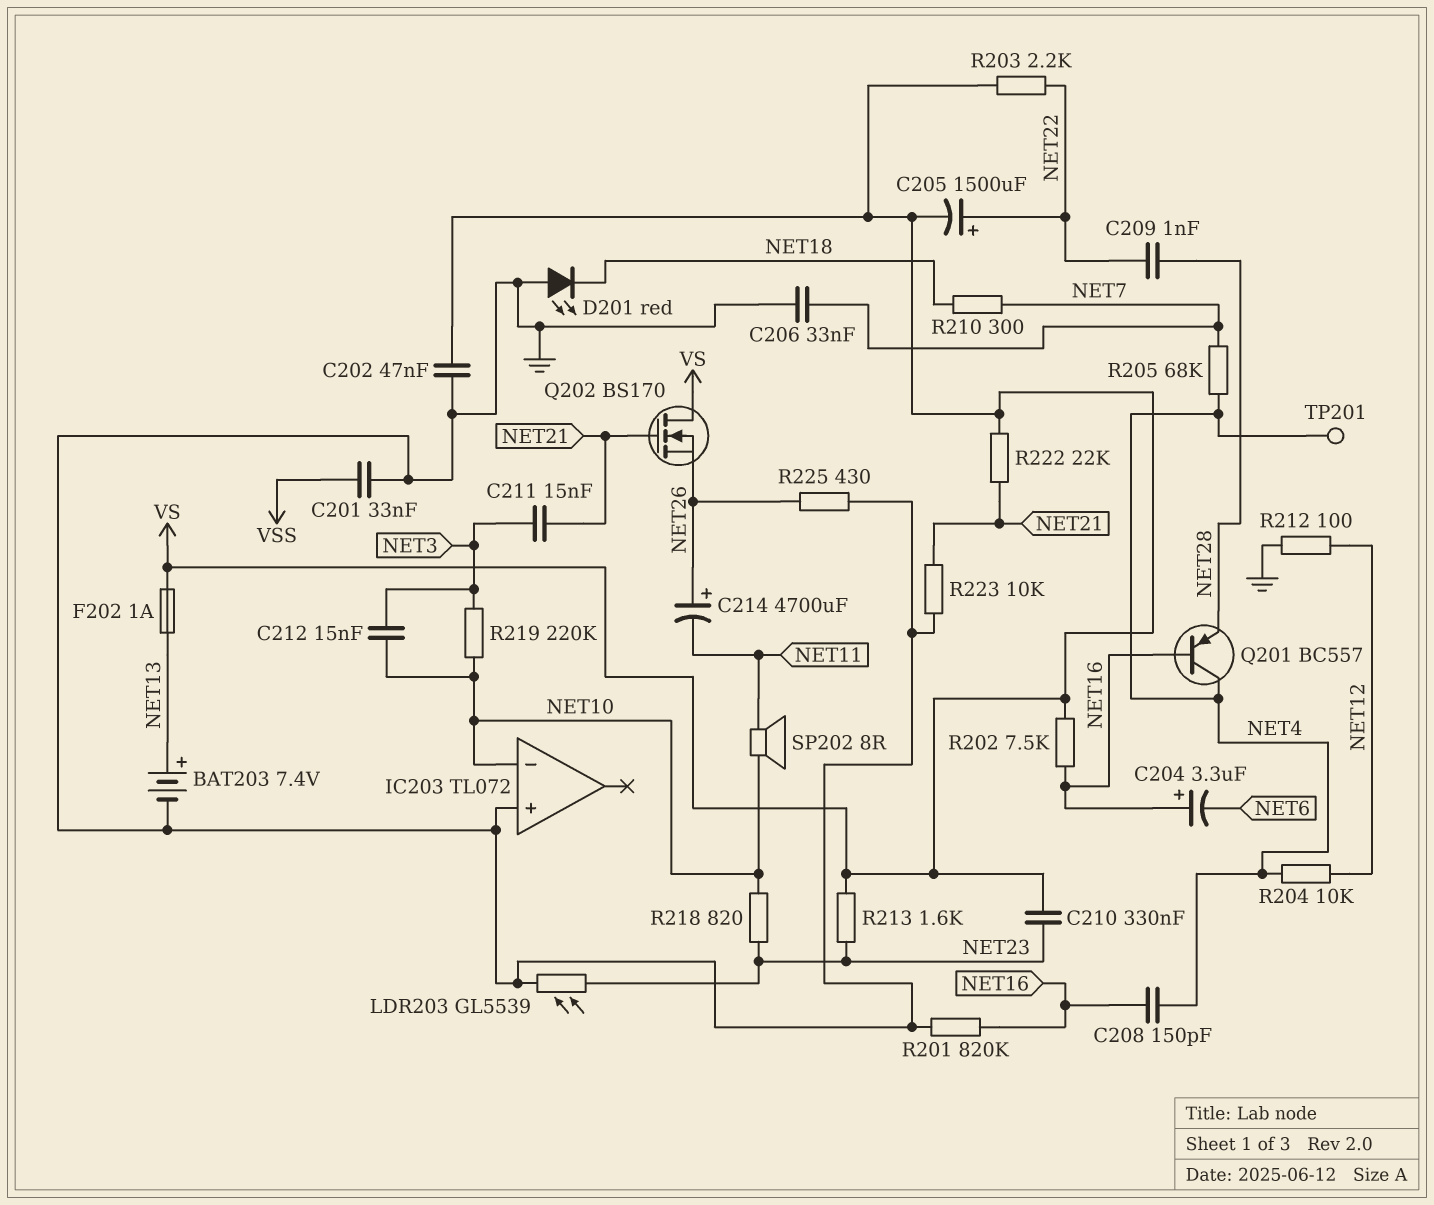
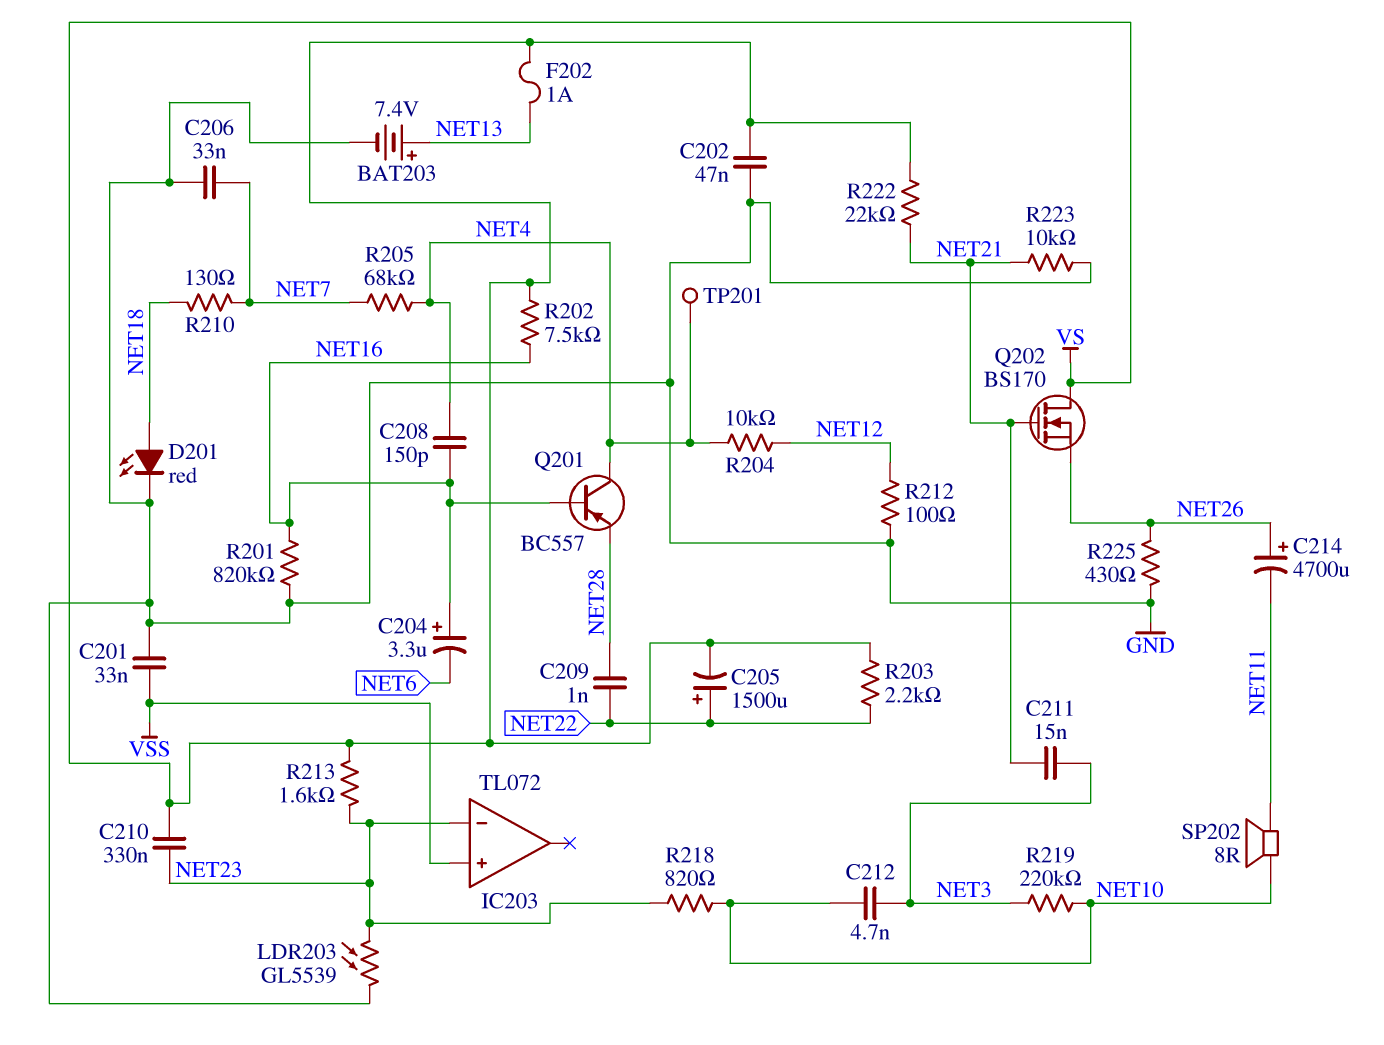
C212: 15nF (NET3, NET10) -> 4.7nF (NET3, NET10)
D201: LED red (A GND, K NET18) -> LED red (A NET18, K GND)
IC203 pin in+: GND -> VSS
IC203 pin in-: NET10 -> NET23
R210: 300 (NET7, NET18) -> 130 (NET7, NET18)

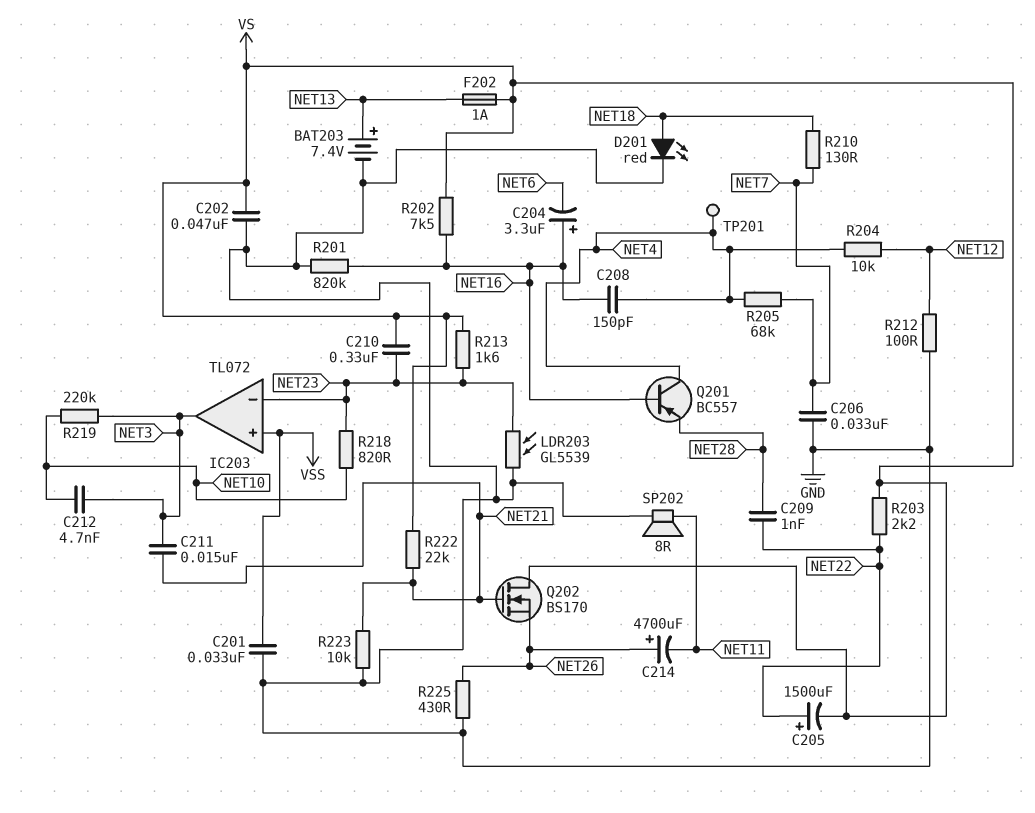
IC203 pin out: none -> NET3
SP202: speaker 8R (NET10, NET11) -> speaker 8R (GND, NET11)

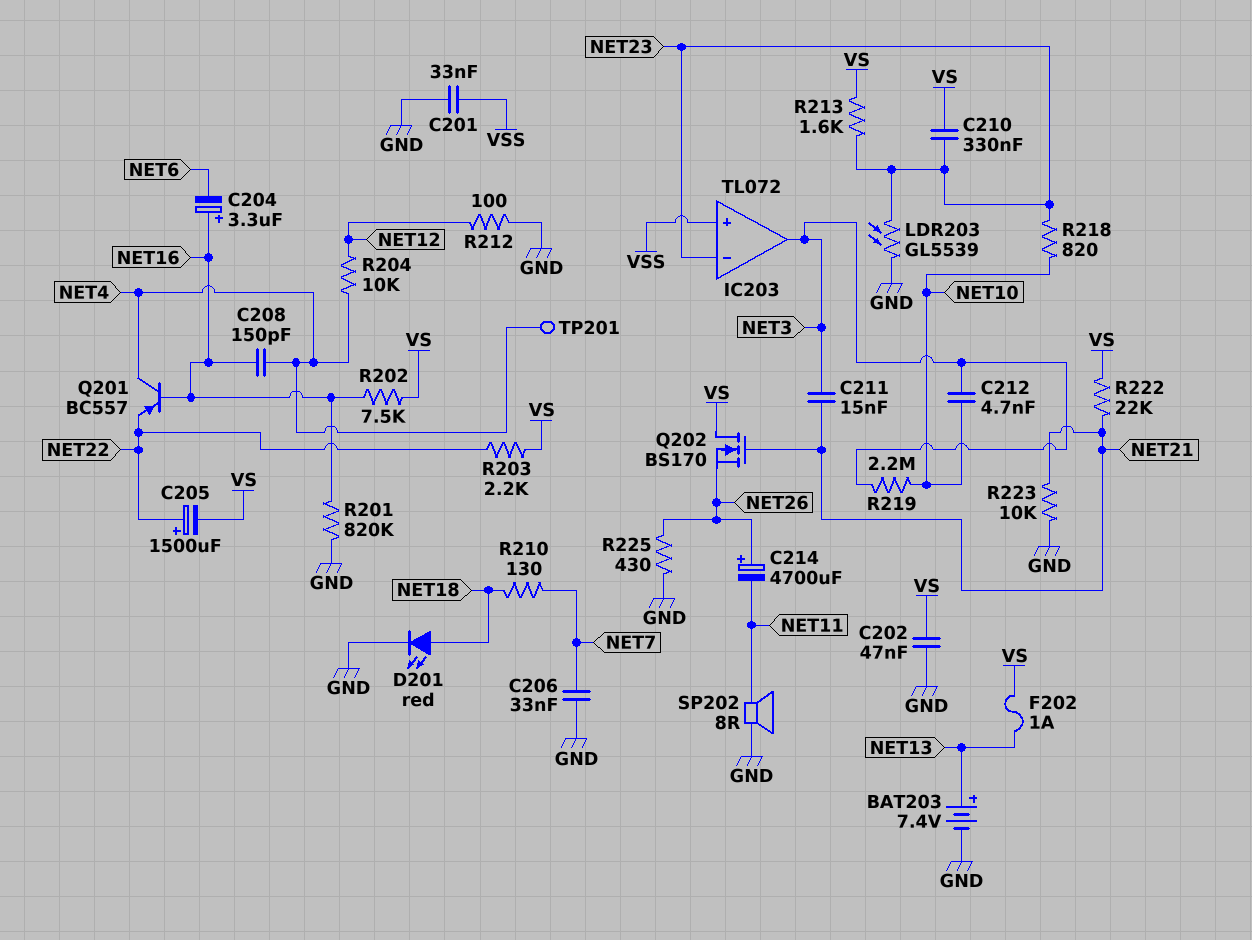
C209: 1nF (NET22, NET28) -> none
Q201: PNP BC557 (B NET16, C NET4, E NET28) -> PNP BC557 (B NET16, C NET4, E NET22)
R205: 68k (NET4, NET7) -> none
R219: 220k (NET3, NET10) -> 2.2M (NET3, NET10)

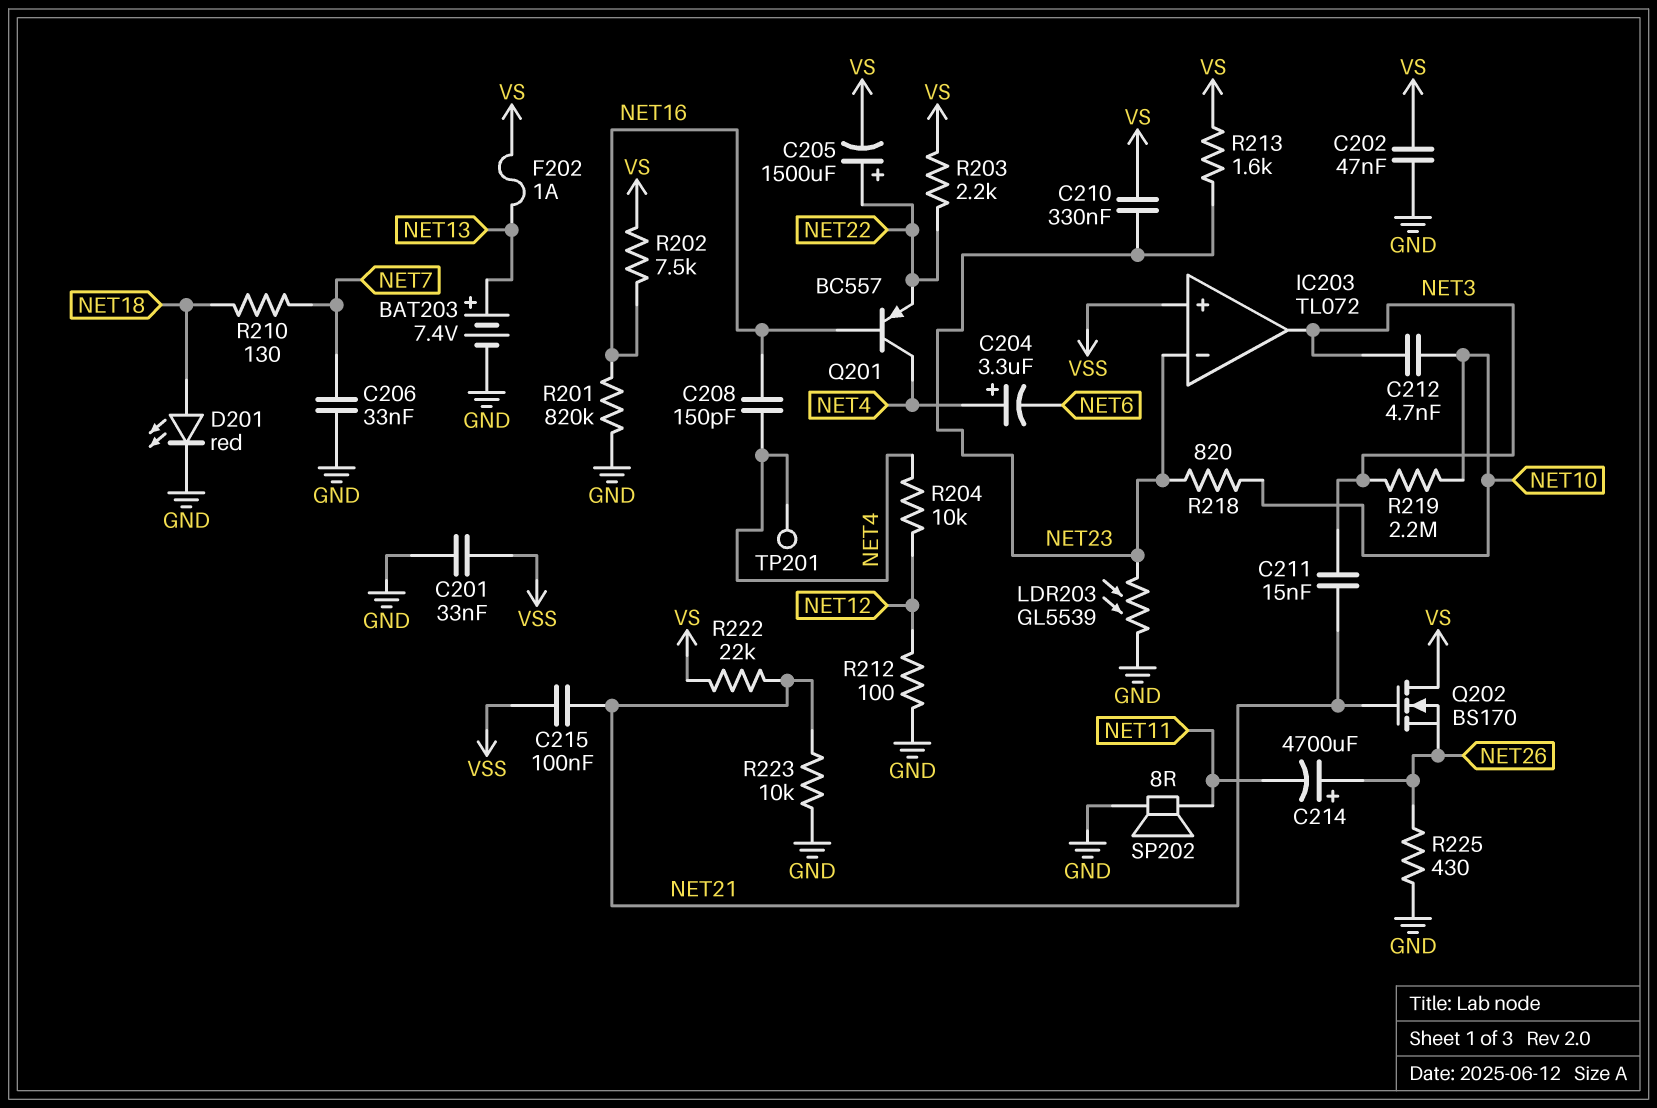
C204: 3.3uF (plus NET16, minus NET6) -> 3.3uF (plus NET4, minus NET6)
C215: none -> 100nF (NET21, VSS)

